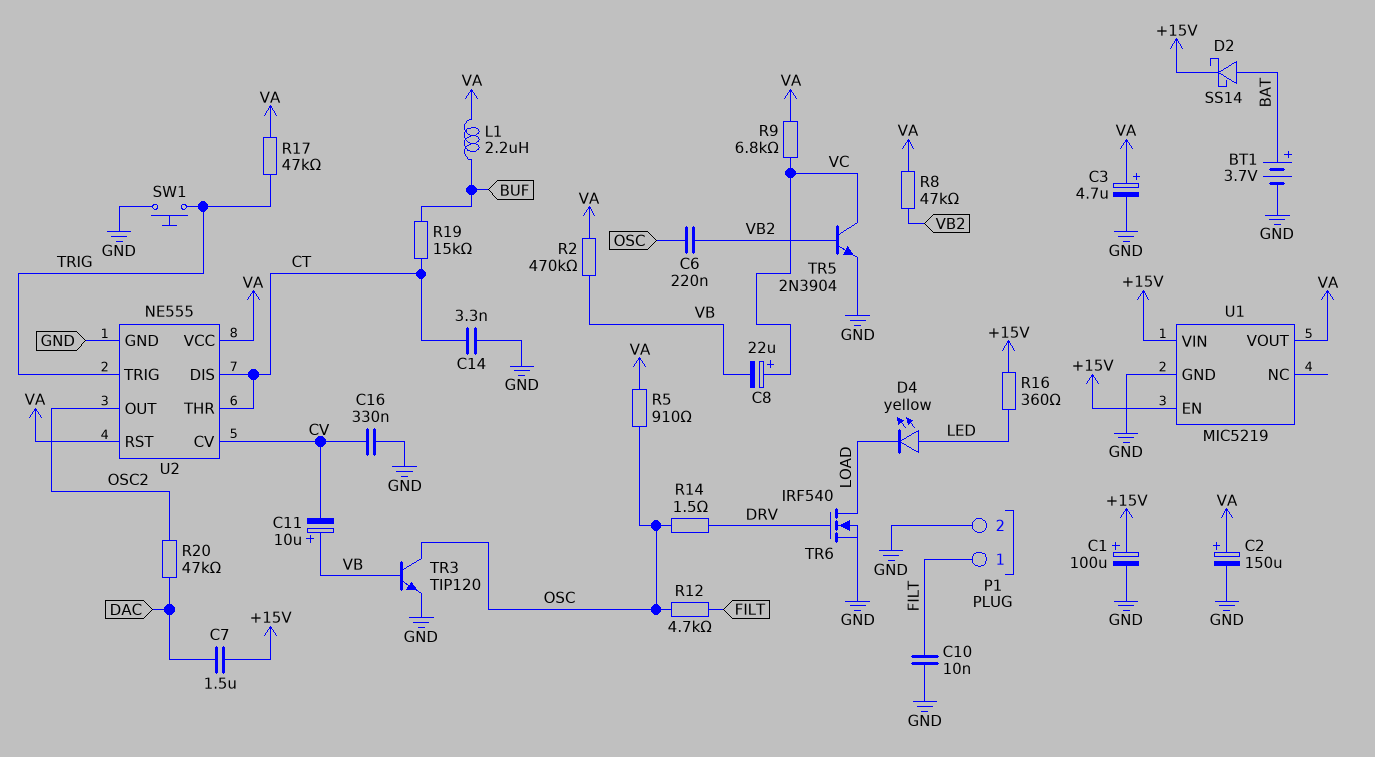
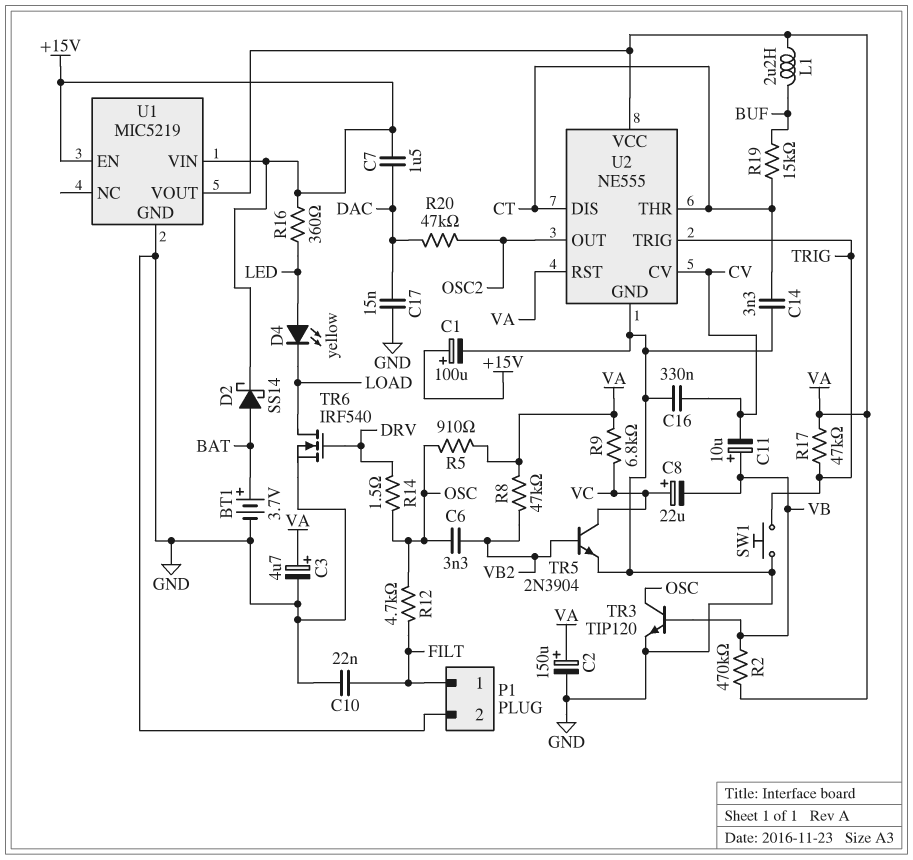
C6: 220nF (OSC, VB2) -> 3.3nF (OSC, VB2)
C10: 10nF (FILT, GND) -> 22nF (FILT, GND)
C17: none -> 15nF (DAC, GND)

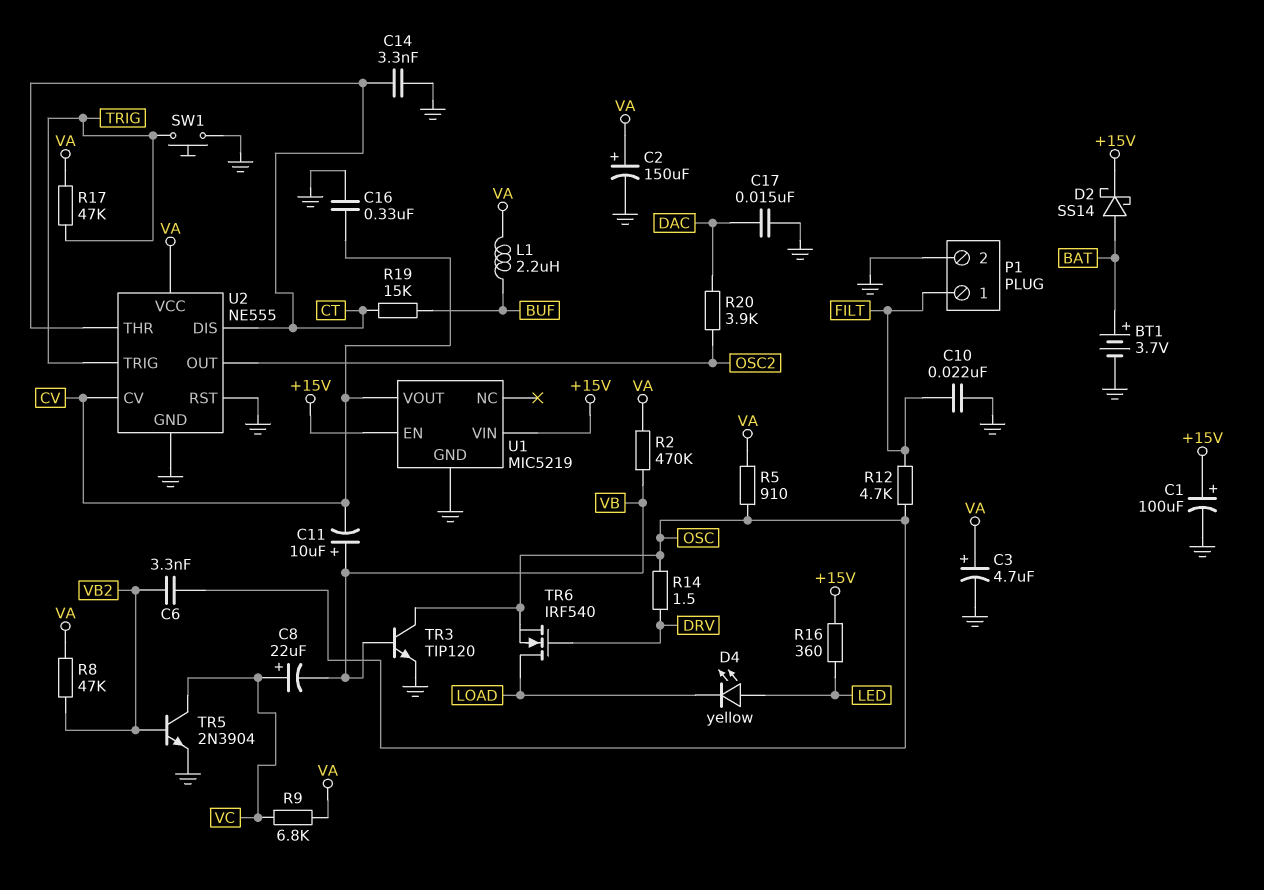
C7: 1.5uF (+15V, DAC) -> none
R20: 47k (DAC, OSC2) -> 3.9k (DAC, OSC2)
TR6: NMOS IRF540 (G DRV, D LOAD, S GND) -> NMOS IRF540 (G DRV, D LOAD, S OSC)
U1 pin VOUT: VA -> CV
U2 pin RST: VA -> GND

